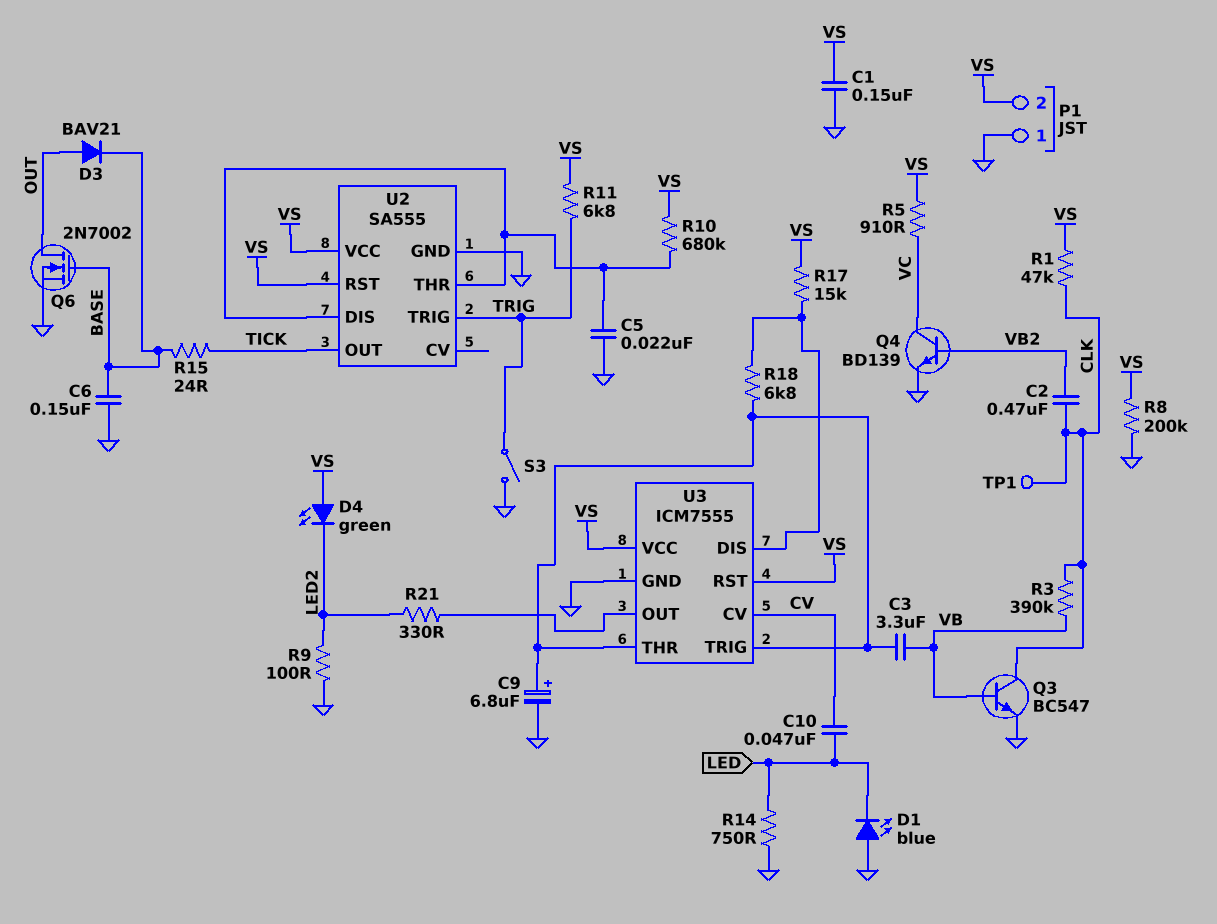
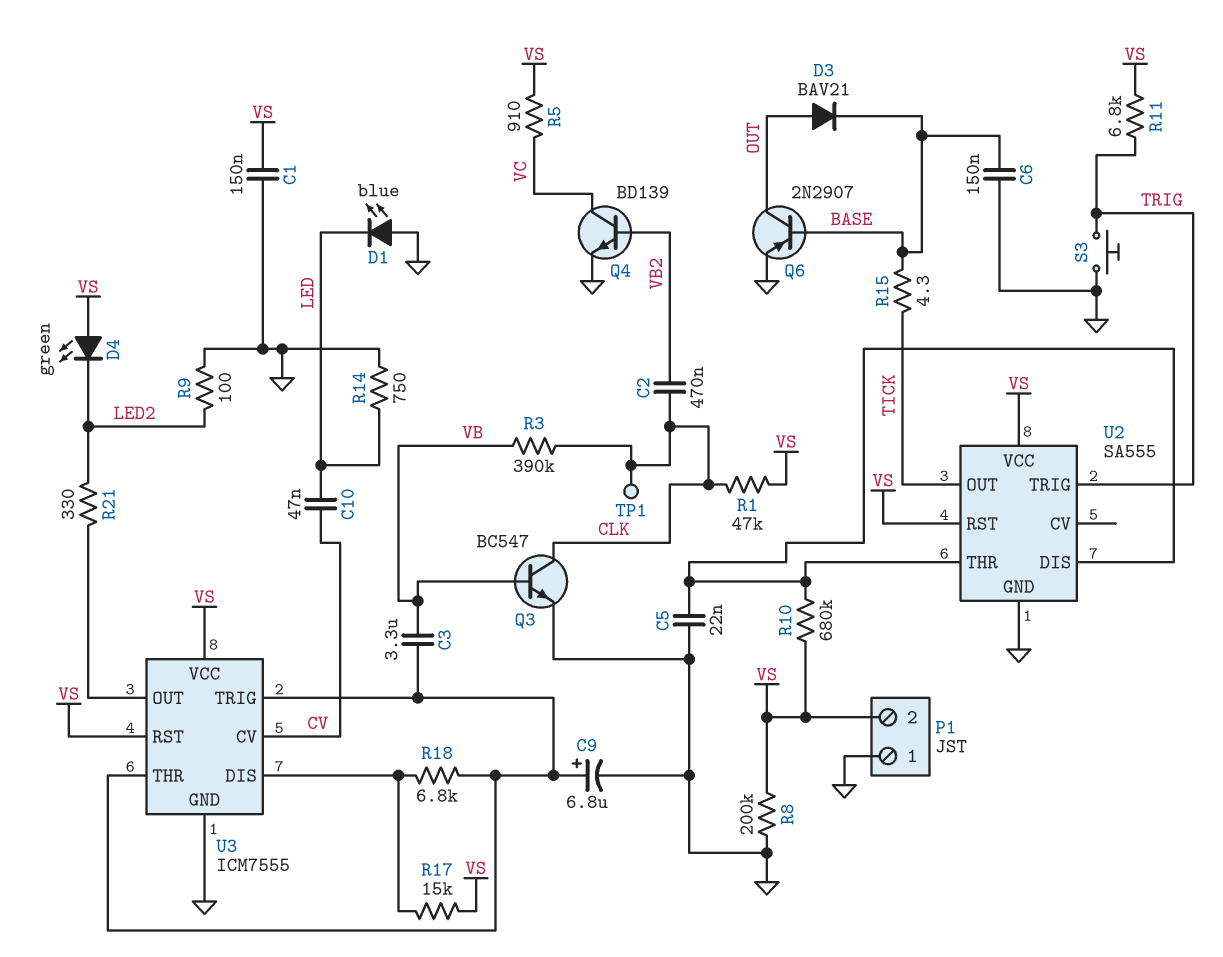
Q6: NMOS 2N7002 (G BASE, D OUT, S GND) -> PNP 2N2907 (B BASE, C OUT, E GND)
R15: 24 (BASE, TICK) -> 4.3 (BASE, TICK)
S3: switch (GND, TRIG) -> button (GND, TRIG)

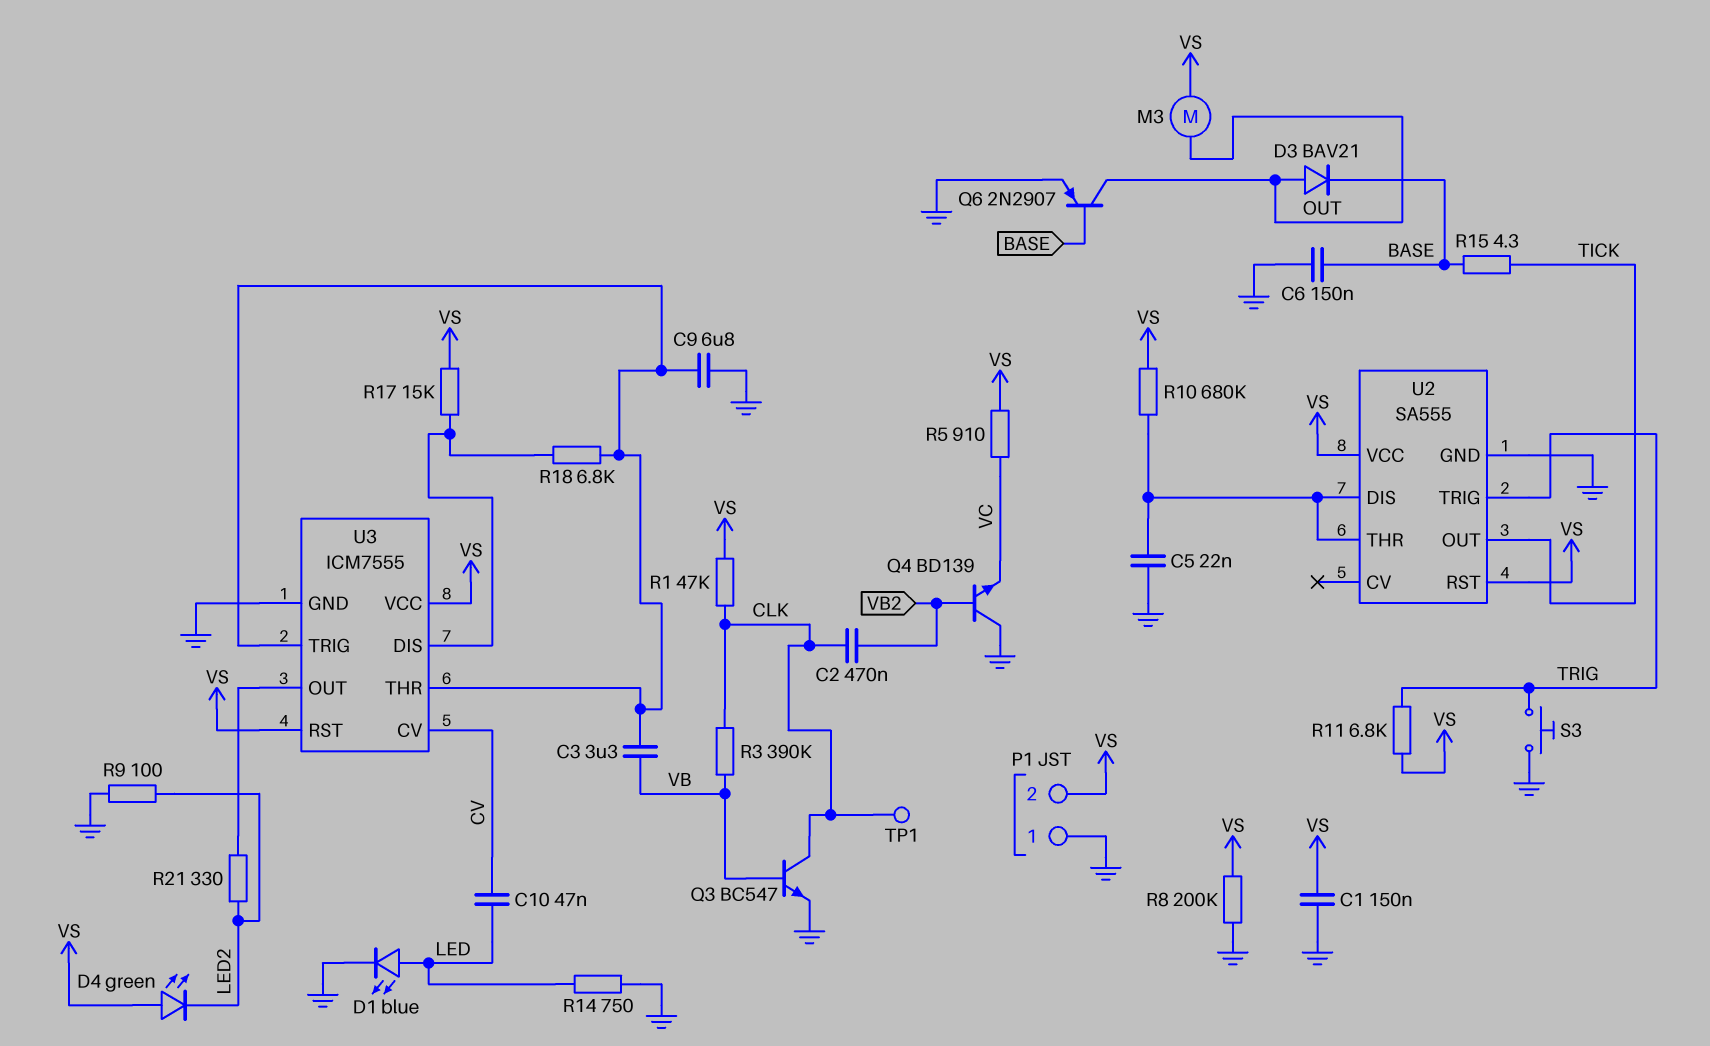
C9: 6.8uF (plus U3/THR, minus GND) -> 6.8uF (GND, U3/THR)
D1: LED blue (A GND, K LED) -> LED blue (A LED, K GND)
M3: none -> motor (OUT, VS)
Q4: NPN BD139 (B VB2, C VC, E GND) -> NPN BD139 (B VB2, C GND, E VC)

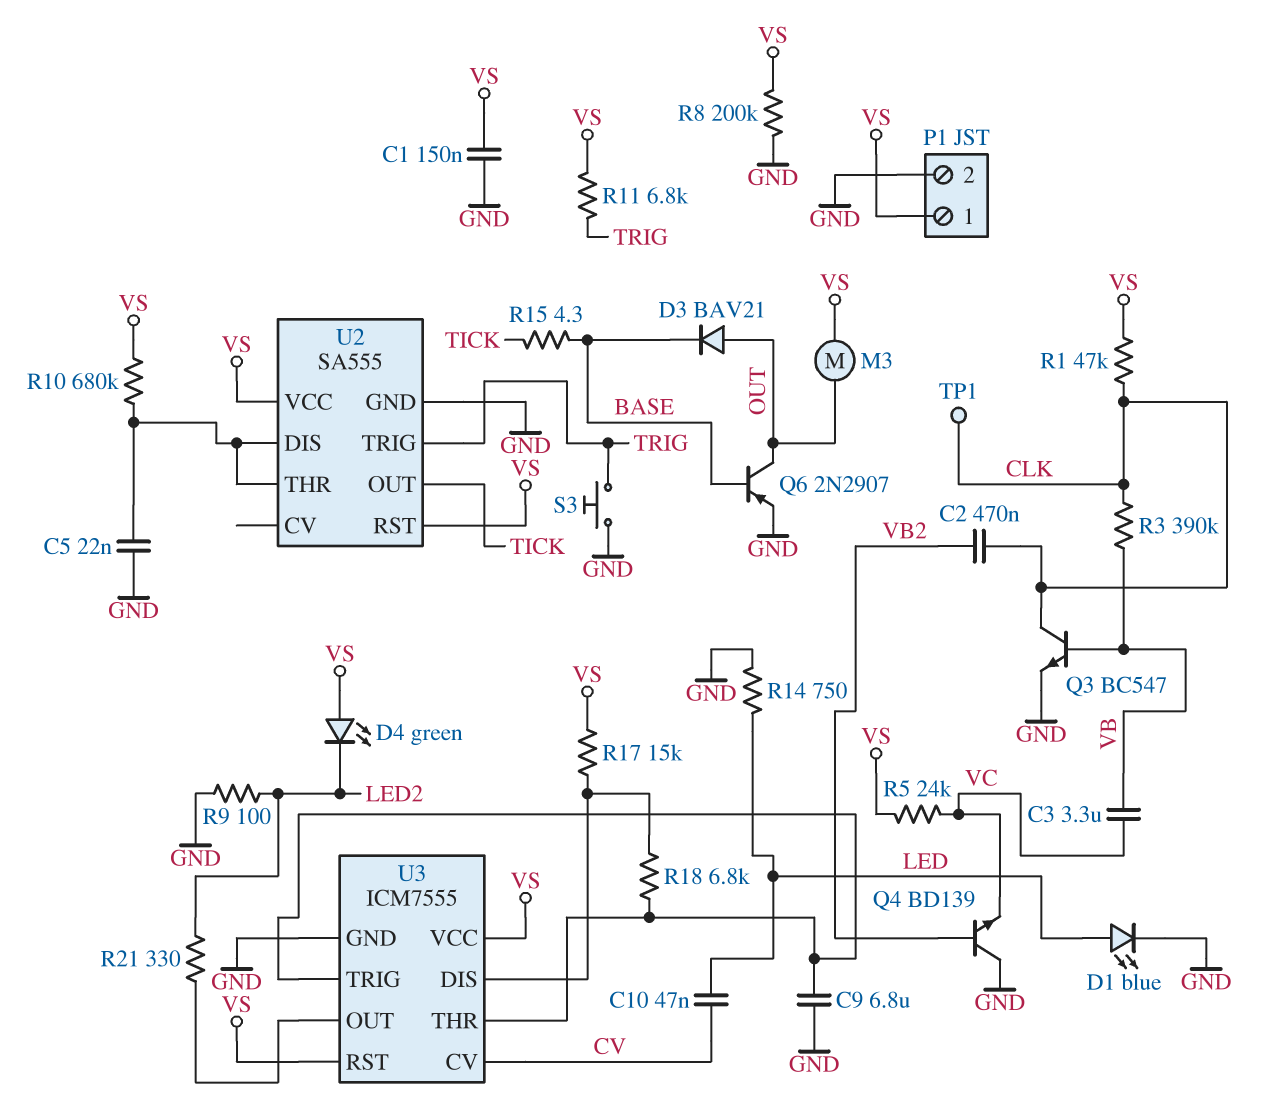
C3: 3.3uF (U3/THR, VB) -> 3.3uF (VB, VC)
C6: 150nF (BASE, GND) -> none
P1 pin 1: GND -> VS
P1 pin 2: VS -> GND
R5: 910 (VC, VS) -> 24k (VC, VS)

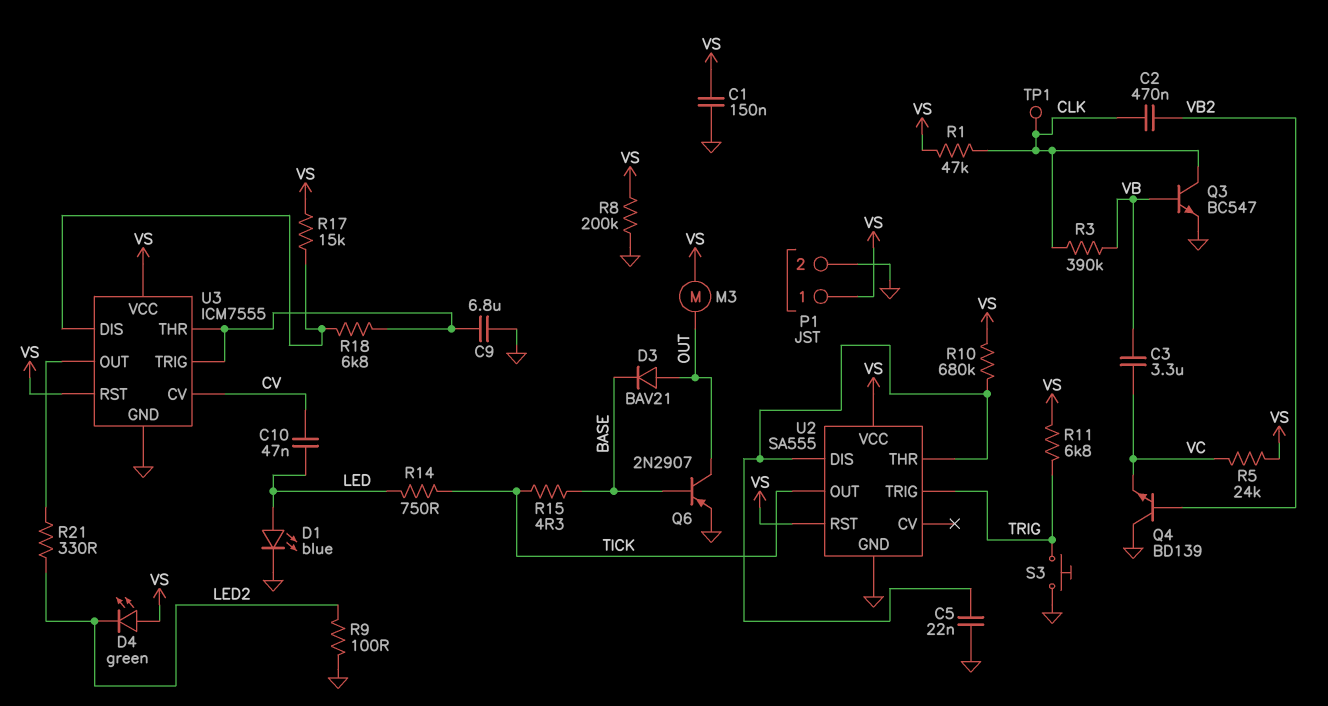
R14: 750 (GND, LED) -> 750 (LED, TICK)

